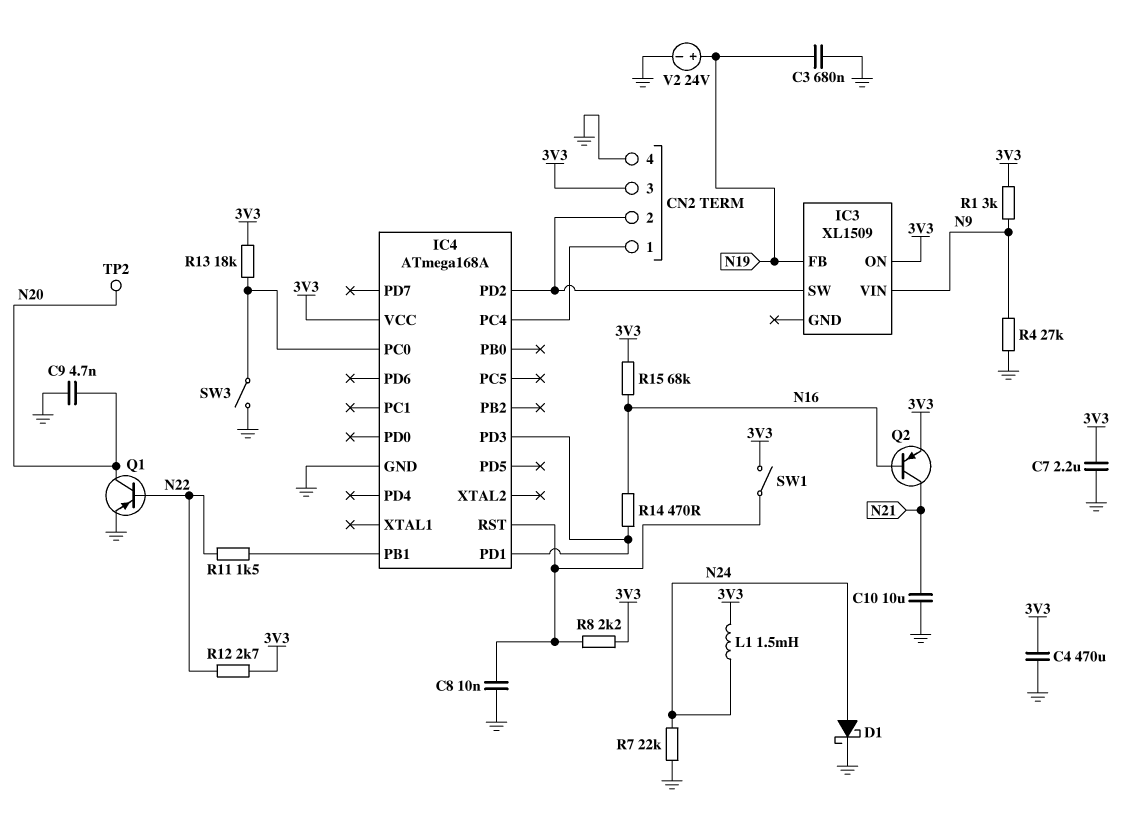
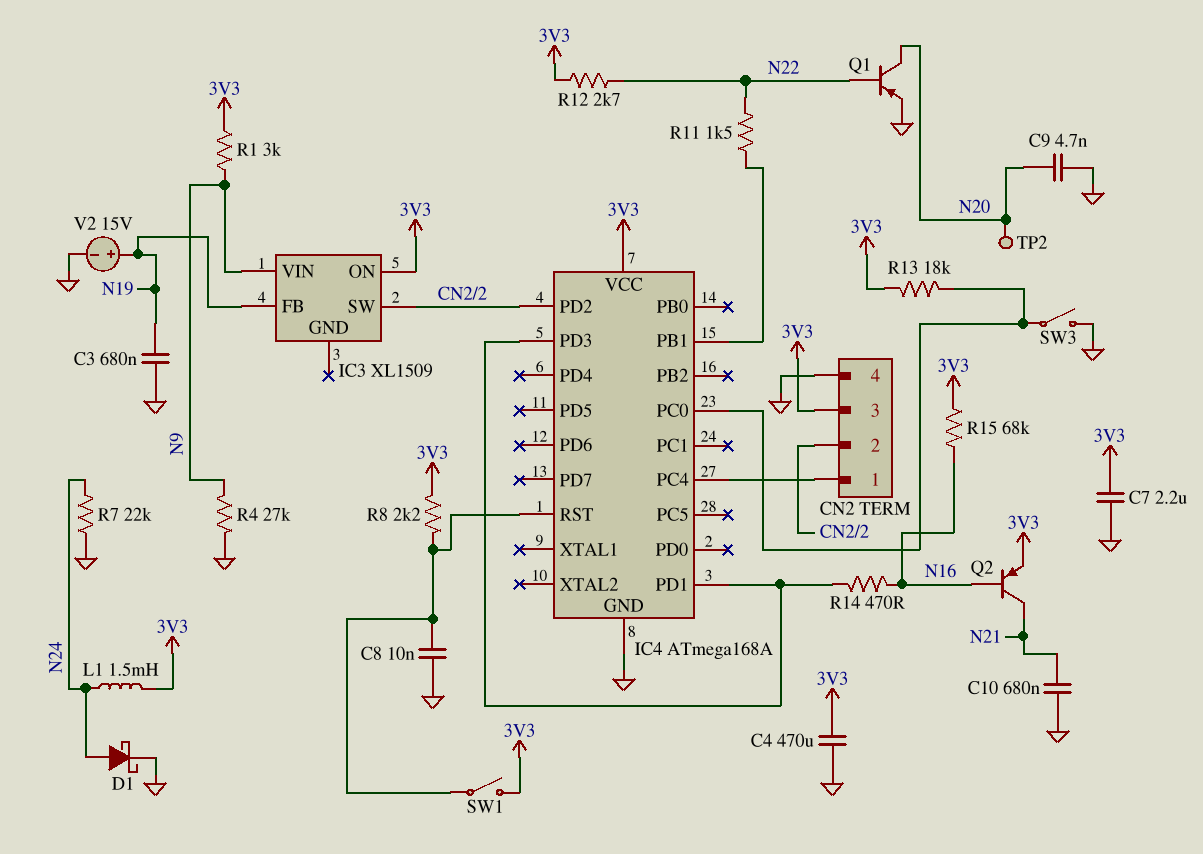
C10: 10uF (GND, N21) -> 680nF (GND, N21)
V2: 24V (plus N19, minus GND) -> 15V (plus N19, minus GND)

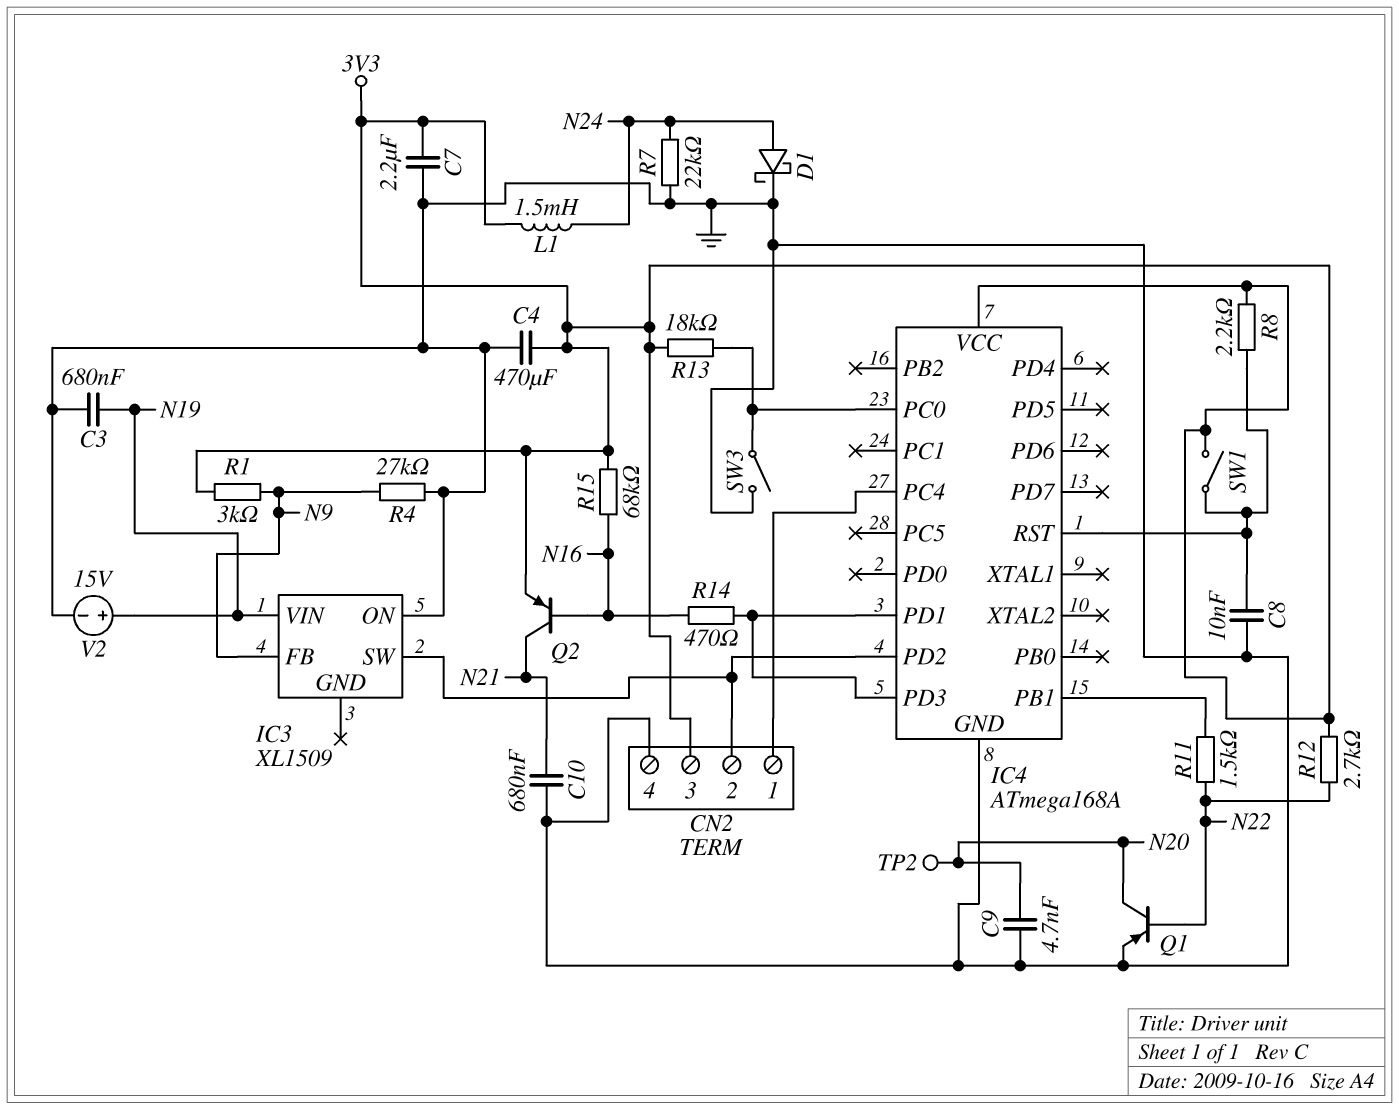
IC3 pin FB: N19 -> N9
IC3 pin ON: 3V3 -> GND
IC3 pin VIN: N9 -> N19

